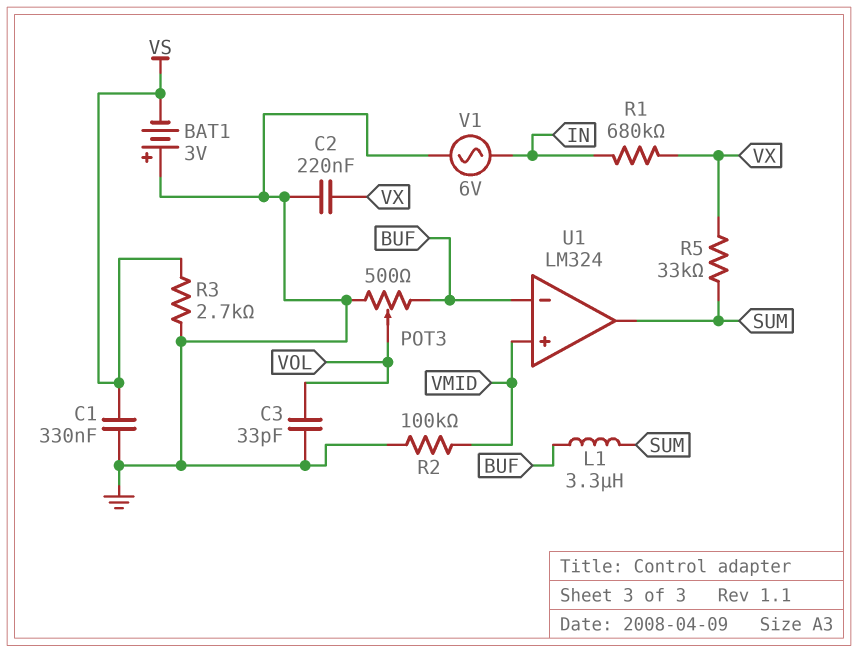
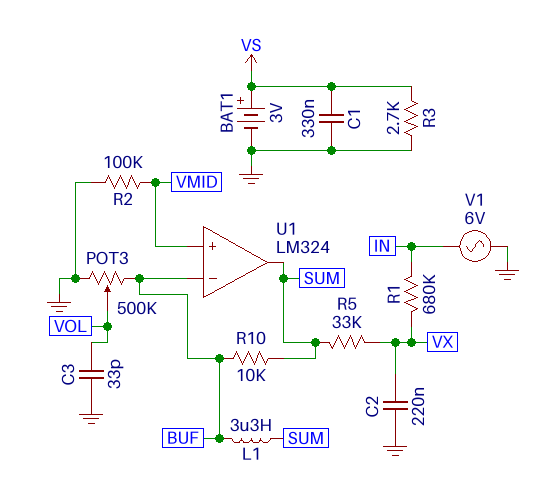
BAT1: 3V (plus GND, minus VS) -> 3V (plus VS, minus GND)
POT3: 500 (BUF, GND, wiper VOL) -> 500k (BUF, GND, wiper VOL)
R10: none -> 10k (BUF, SUM)

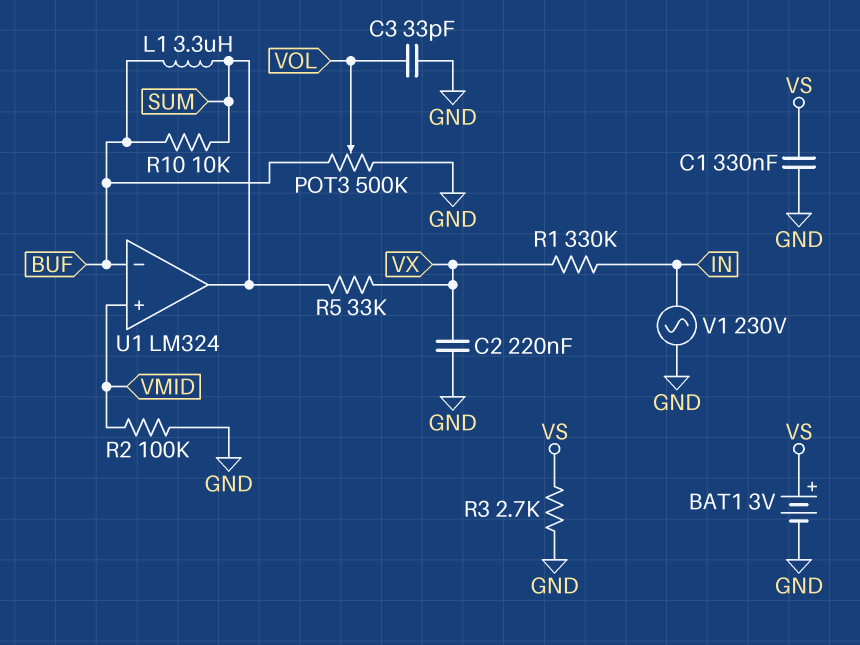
R1: 680k (IN, VX) -> 330k (IN, VX)
V1: AC 6V (GND, IN) -> AC 230V (GND, IN)

